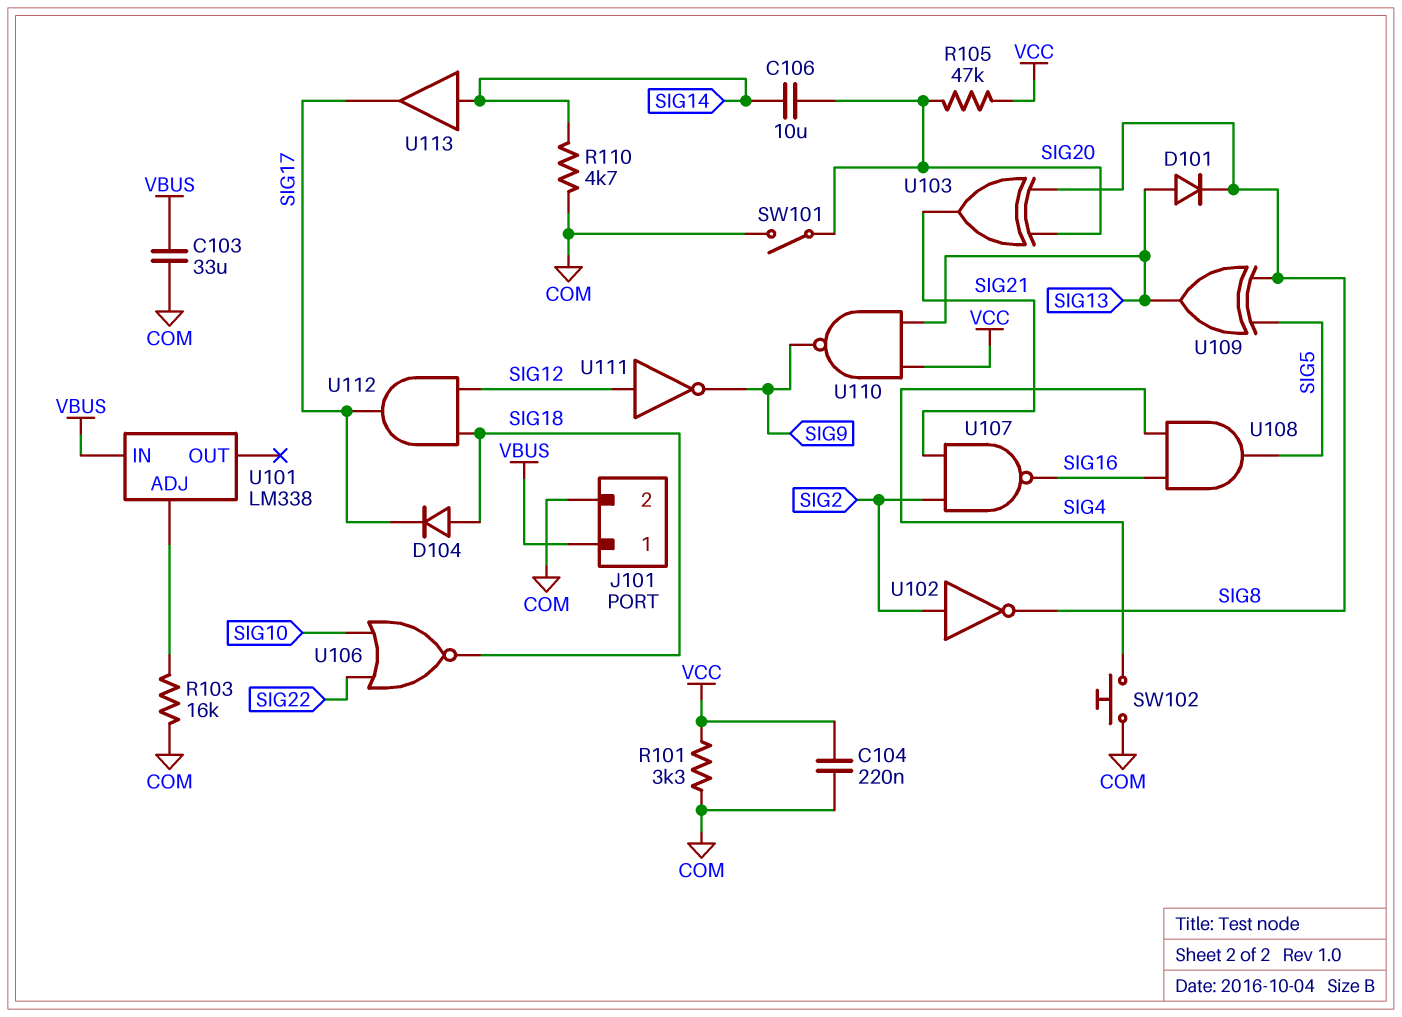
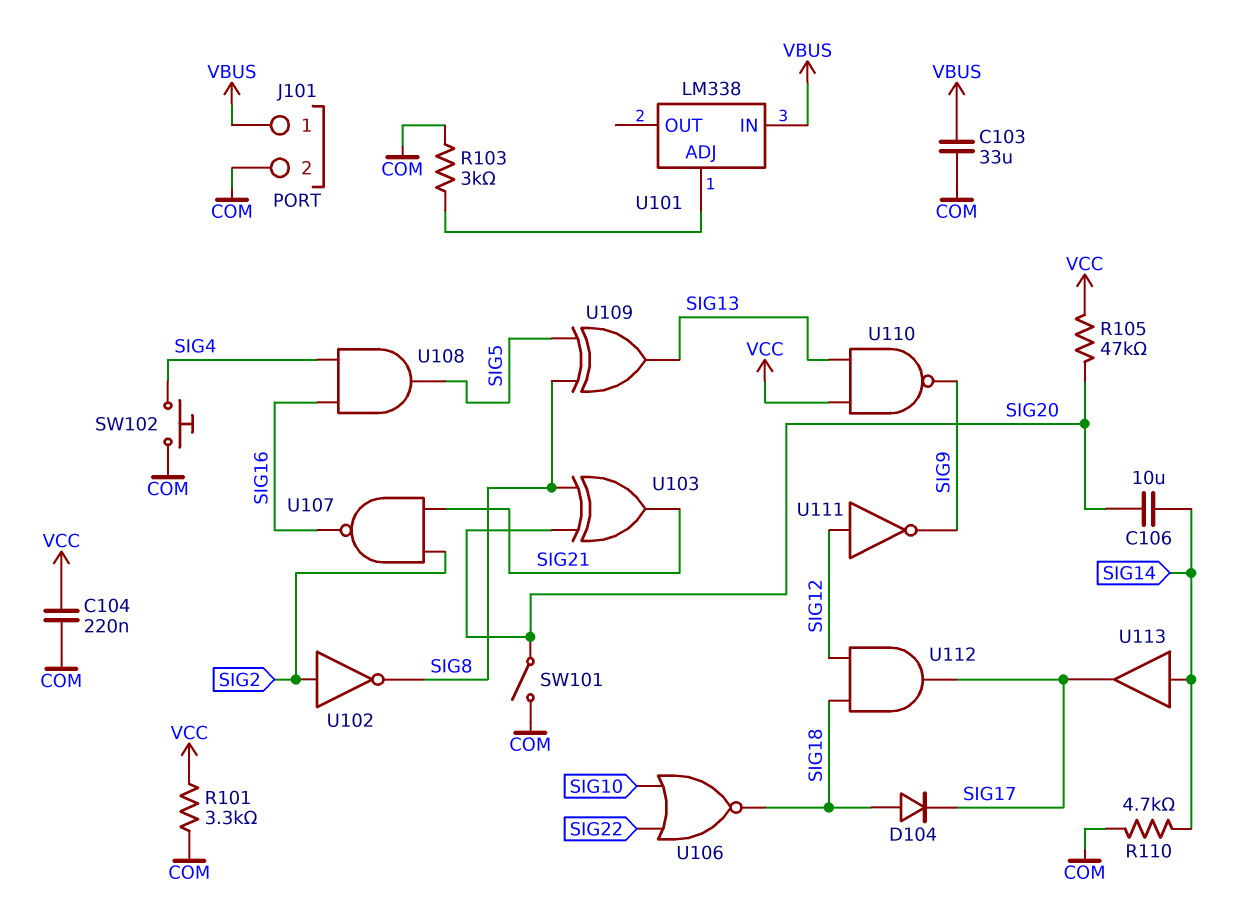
D101: diode (A SIG13, K SIG8) -> none
R103: 16k (COM, U101/ADJ) -> 3k (COM, U101/ADJ)

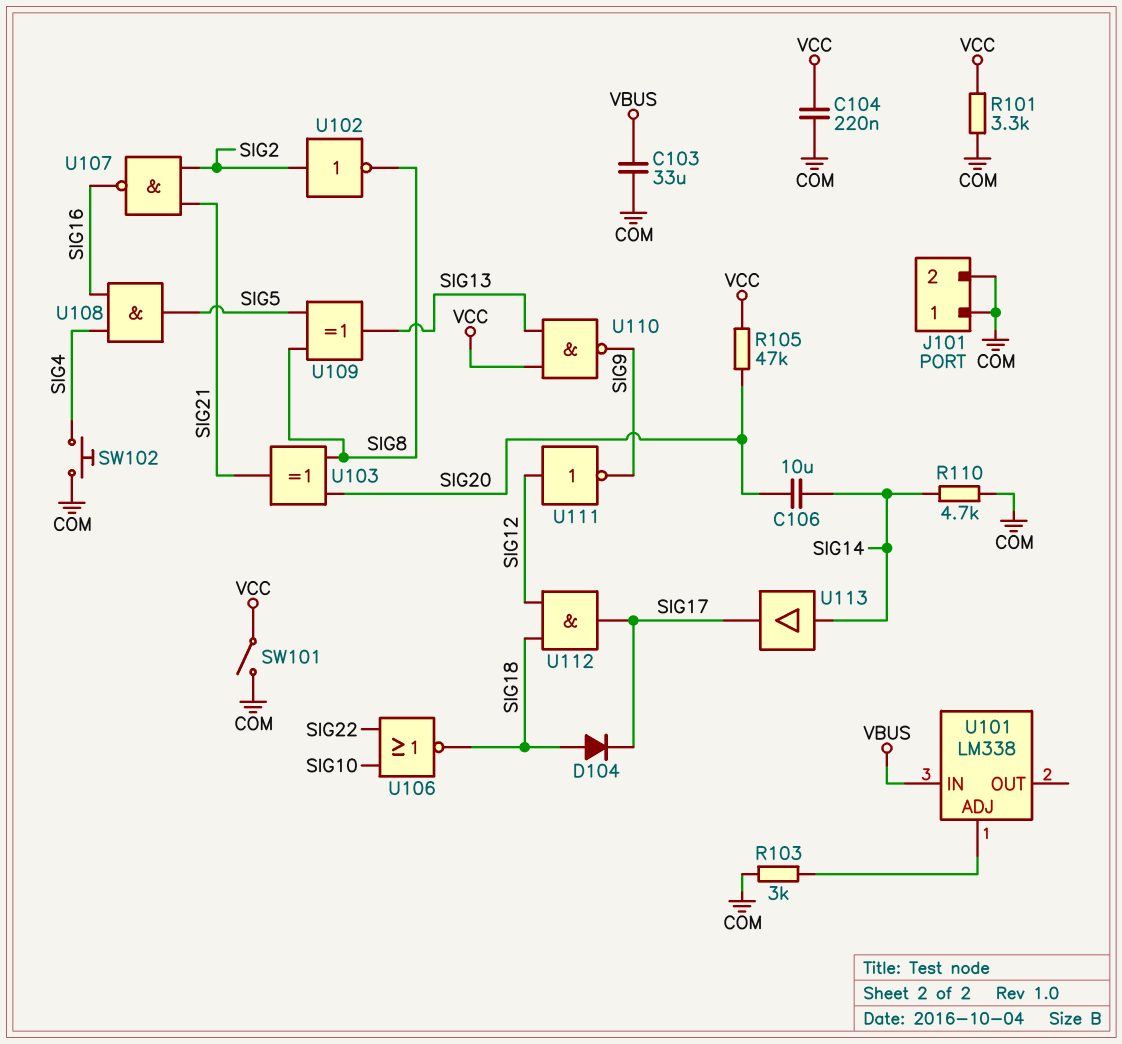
J101 pin 1: VBUS -> COM
SW101: switch (COM, SIG20) -> switch (COM, VCC)

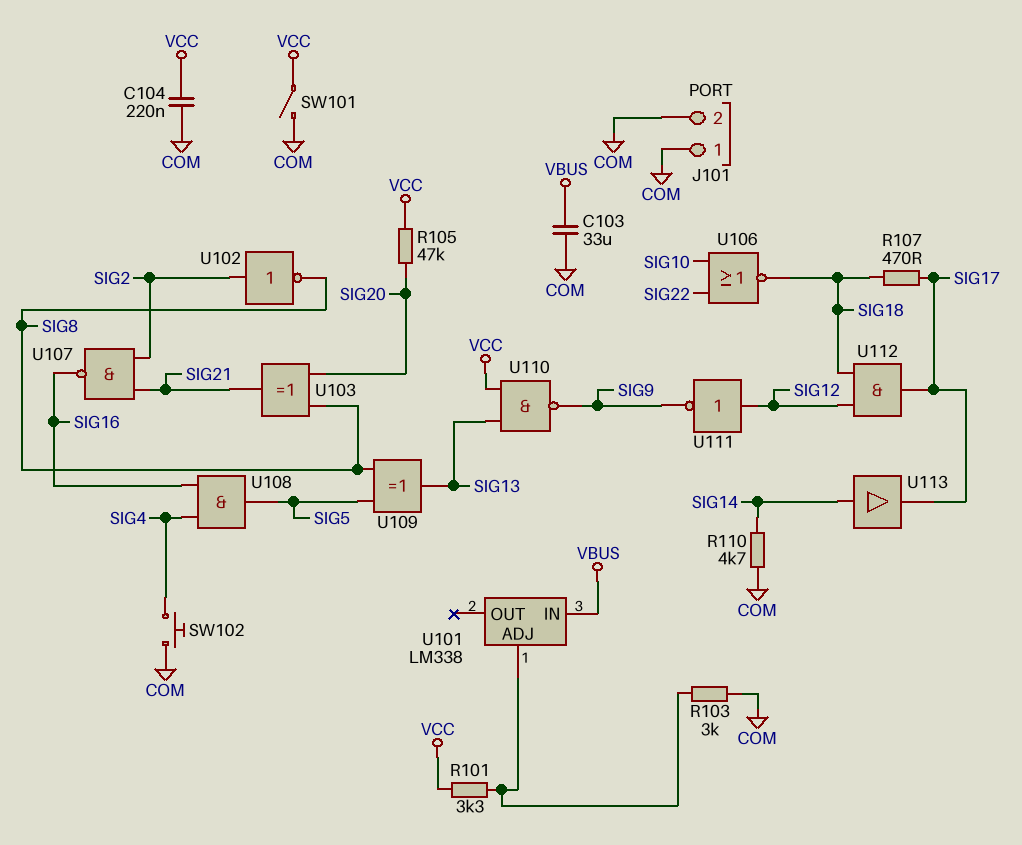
C106: 10uF (SIG14, SIG20) -> none
D104: diode (A SIG18, K SIG17) -> none
R101: 3.3k (COM, VCC) -> 3.3k (U101/ADJ, VCC)
R107: none -> 470 (SIG17, SIG18)

